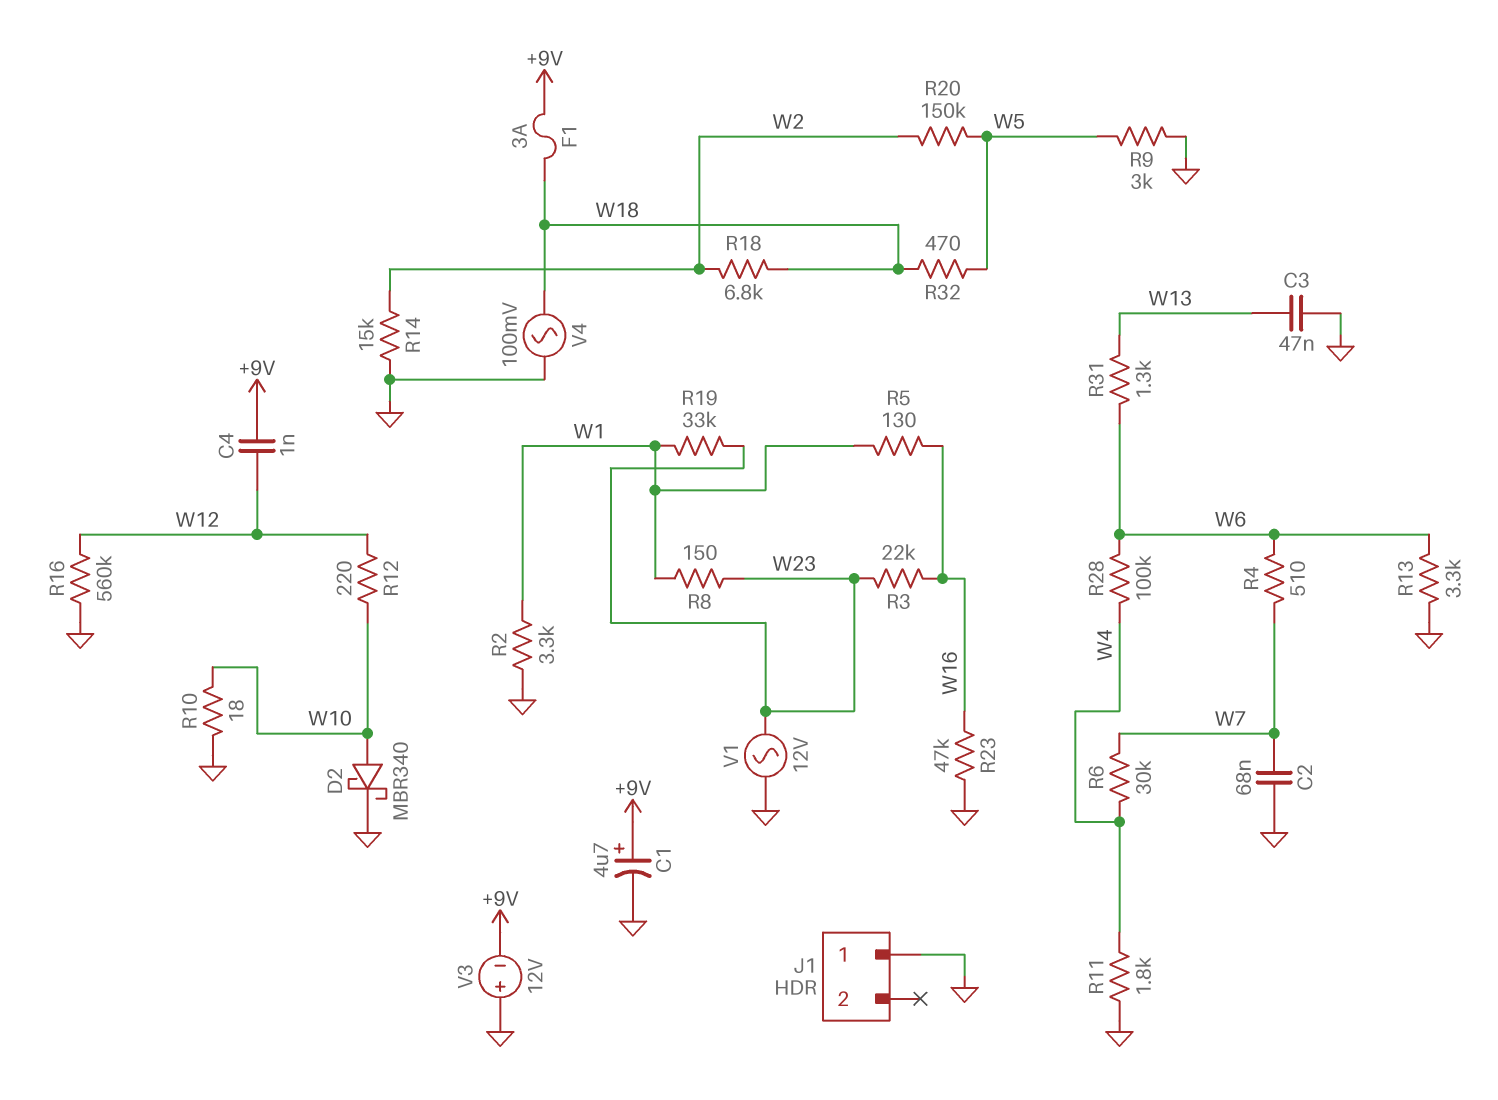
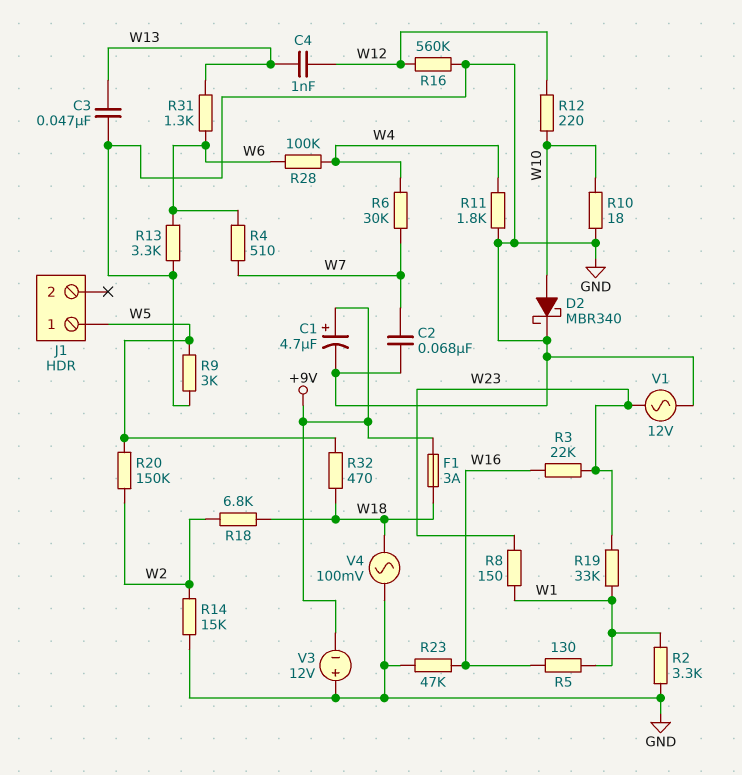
C4: 1nF (+9V, W12) -> 1nF (W12, W13)
J1 pin 1: GND -> W5

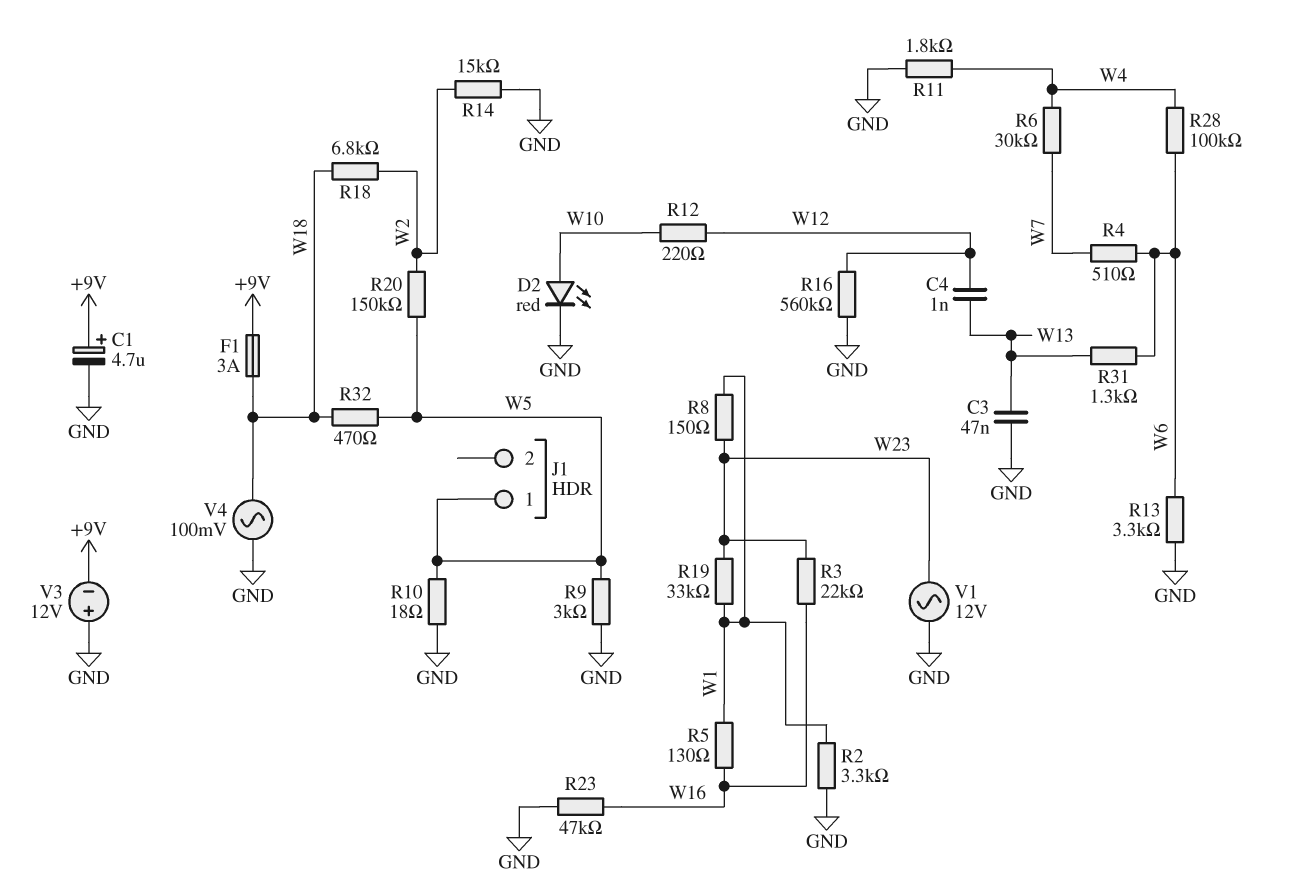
C2: 68nF (GND, W7) -> none
D2: schottky MBR340 (A W10, K GND) -> LED red (A W10, K GND)
R10: 18 (GND, W10) -> 18 (GND, W5)

